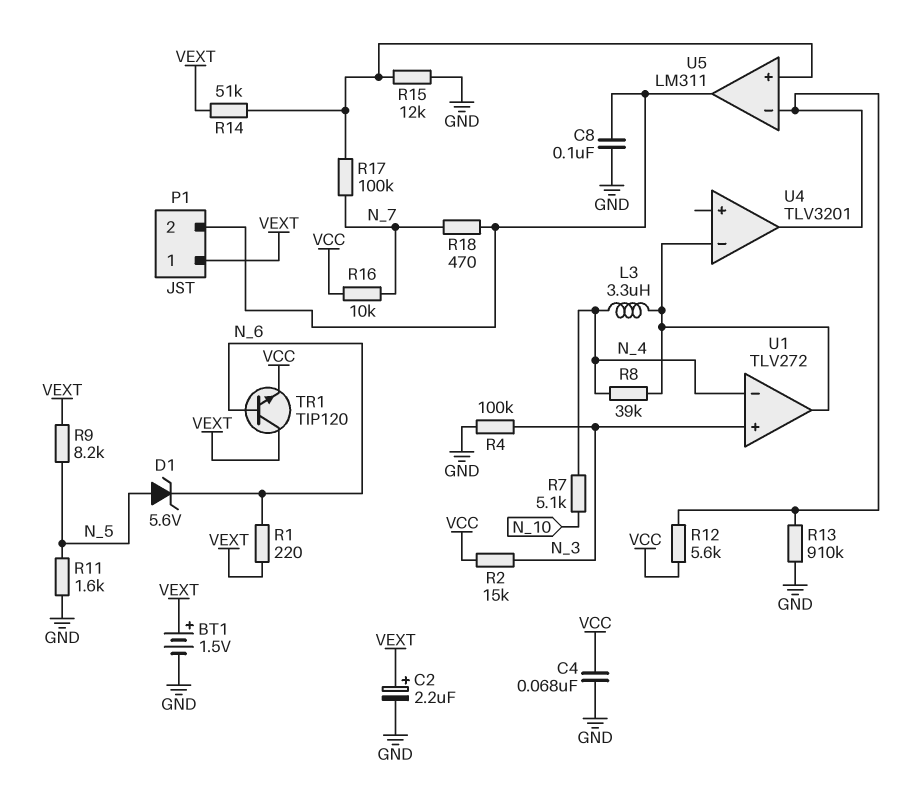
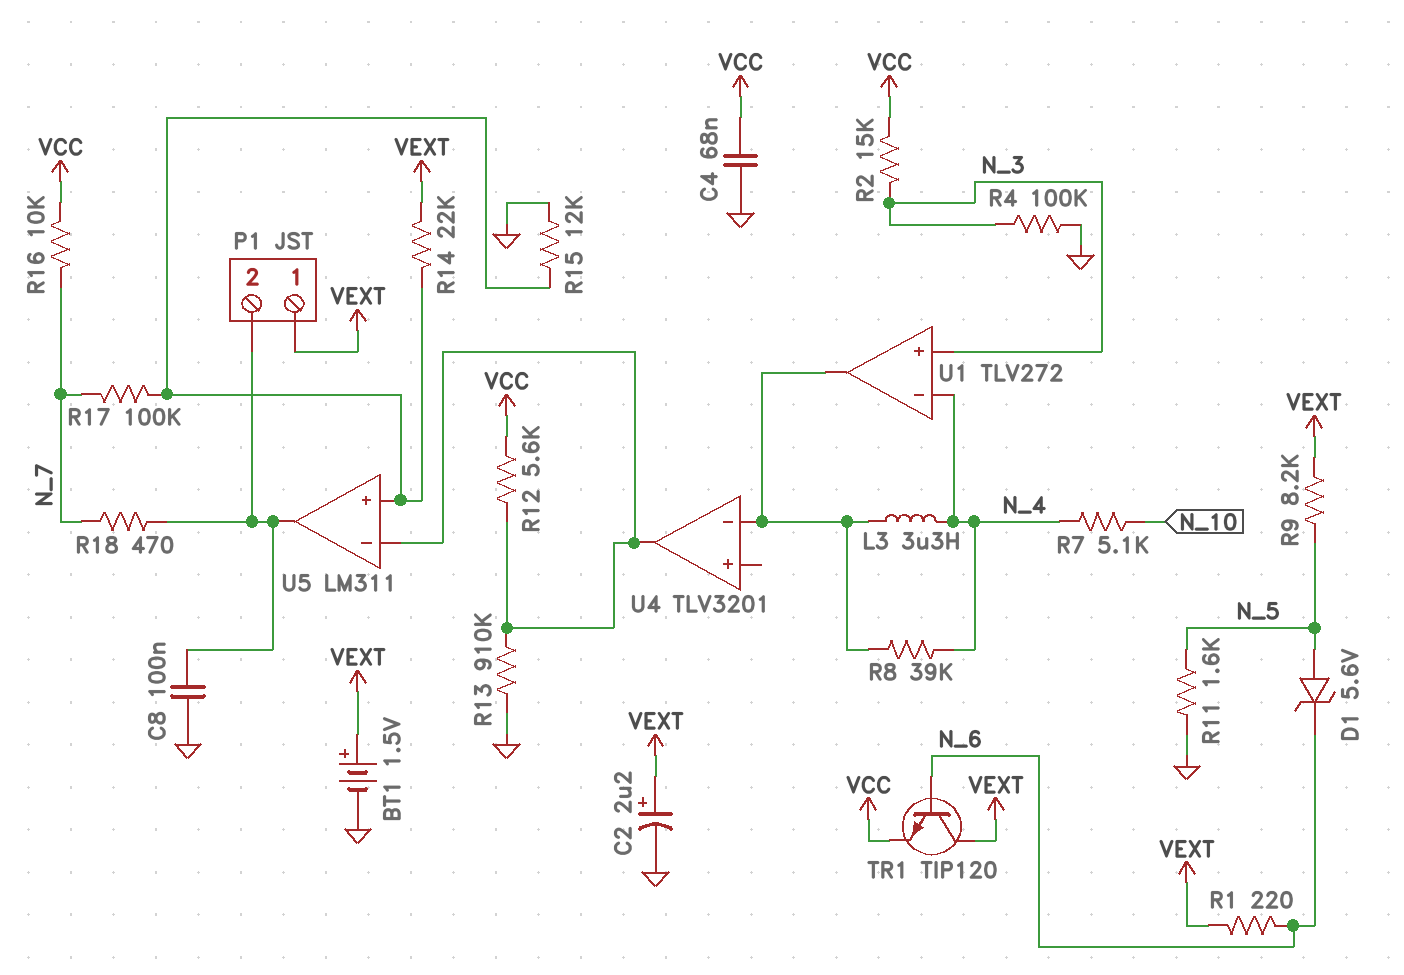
R14: 51k (U5/in+, VEXT) -> 22k (U5/in+, VEXT)

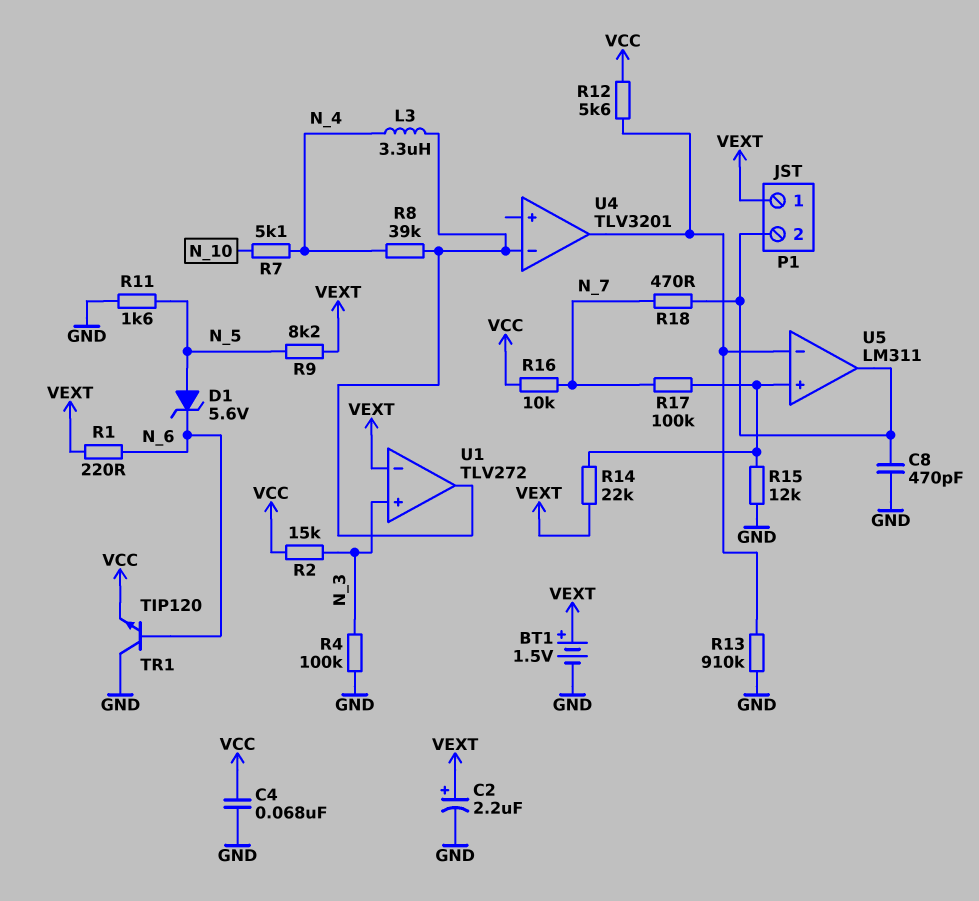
C8: 100nF (GND, P1/2) -> 470pF (GND, P1/2)
TR1: NPN TIP120 (B N_6, C VEXT, E VCC) -> NPN TIP120 (B N_6, C GND, E VCC)
U1 pin in-: N_4 -> VEXT

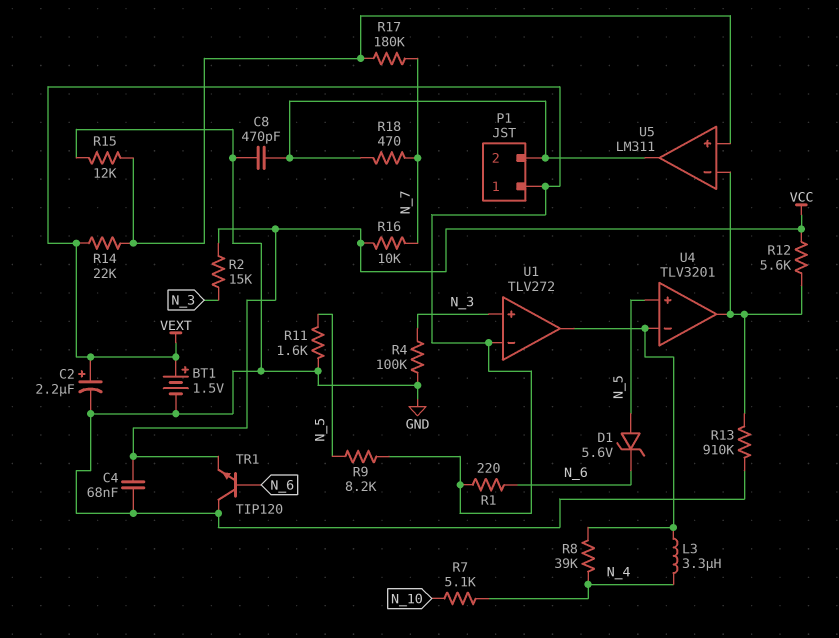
R17: 100k (N_7, U5/in+) -> 180k (N_7, U5/in+)
U4 pin in+: none -> N_5

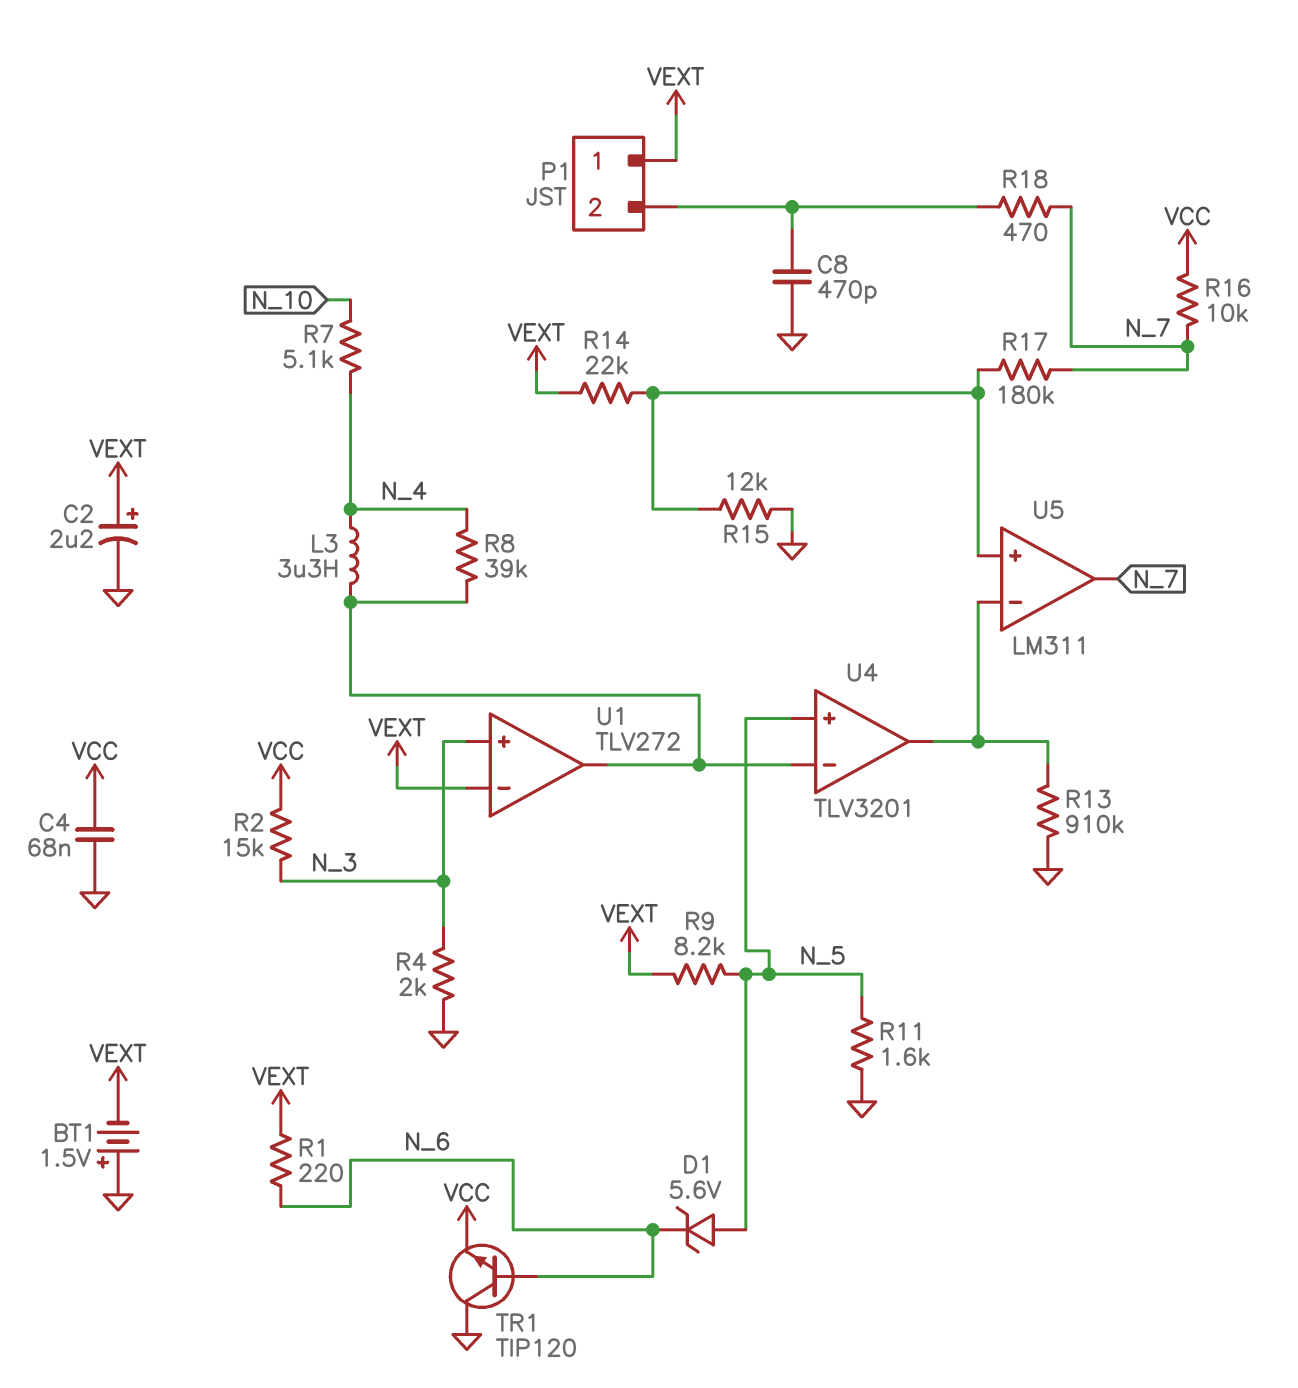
BT1: 1.5V (plus VEXT, minus GND) -> 1.5V (plus GND, minus VEXT)
R4: 100k (GND, N_3) -> 2k (GND, N_3)
R12: 5.6k (U4/out, VCC) -> none
U5 pin out: P1/2 -> N_7

